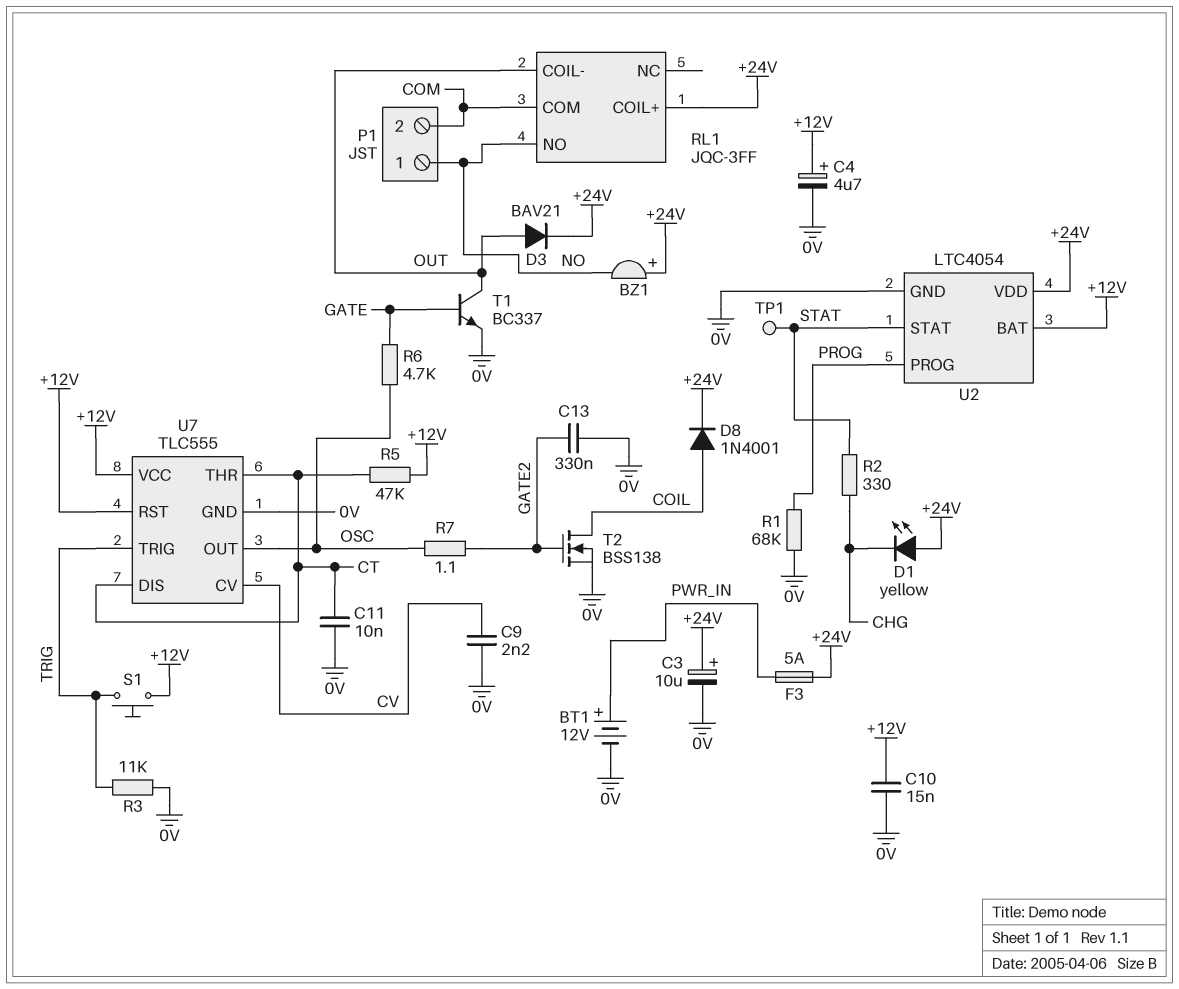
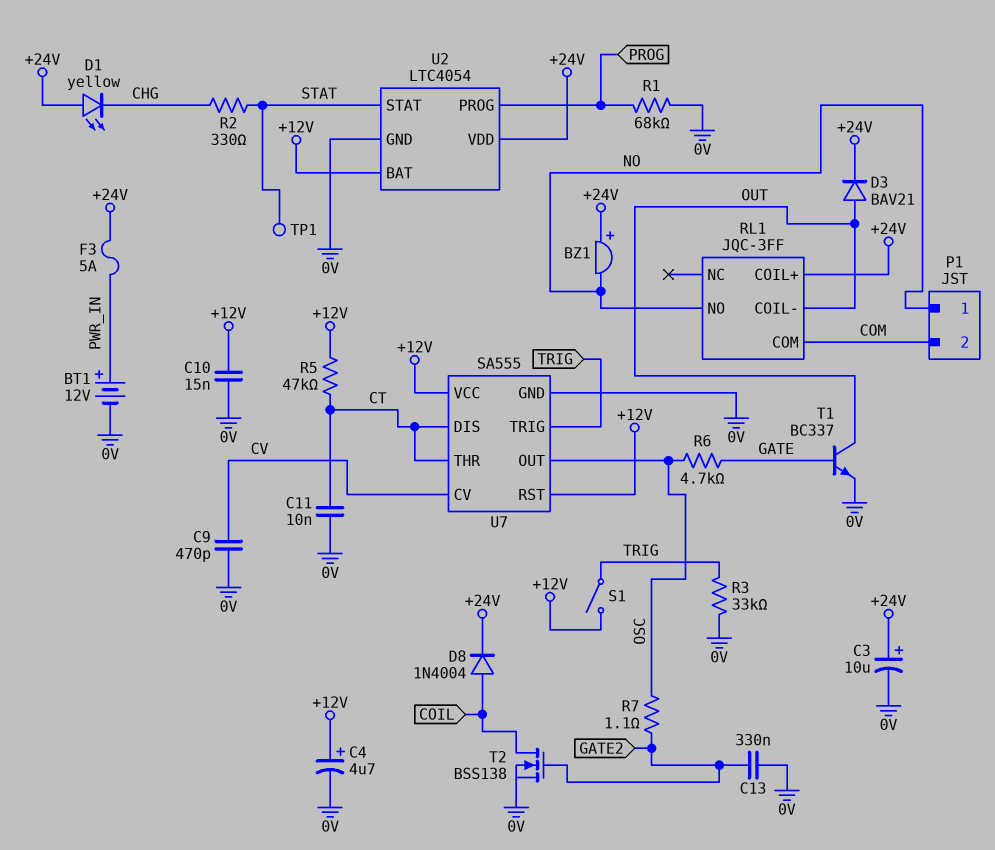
C9: 2.2nF (0V, CV) -> 470pF (0V, CV)
D8: diode 1N4001 (A COIL, K +24V) -> diode 1N4004 (A COIL, K +24V)
R3: 11k (0V, TRIG) -> 33k (0V, TRIG)
S1: button (+12V, TRIG) -> switch (+12V, TRIG)
U7: TLC555 -> SA555

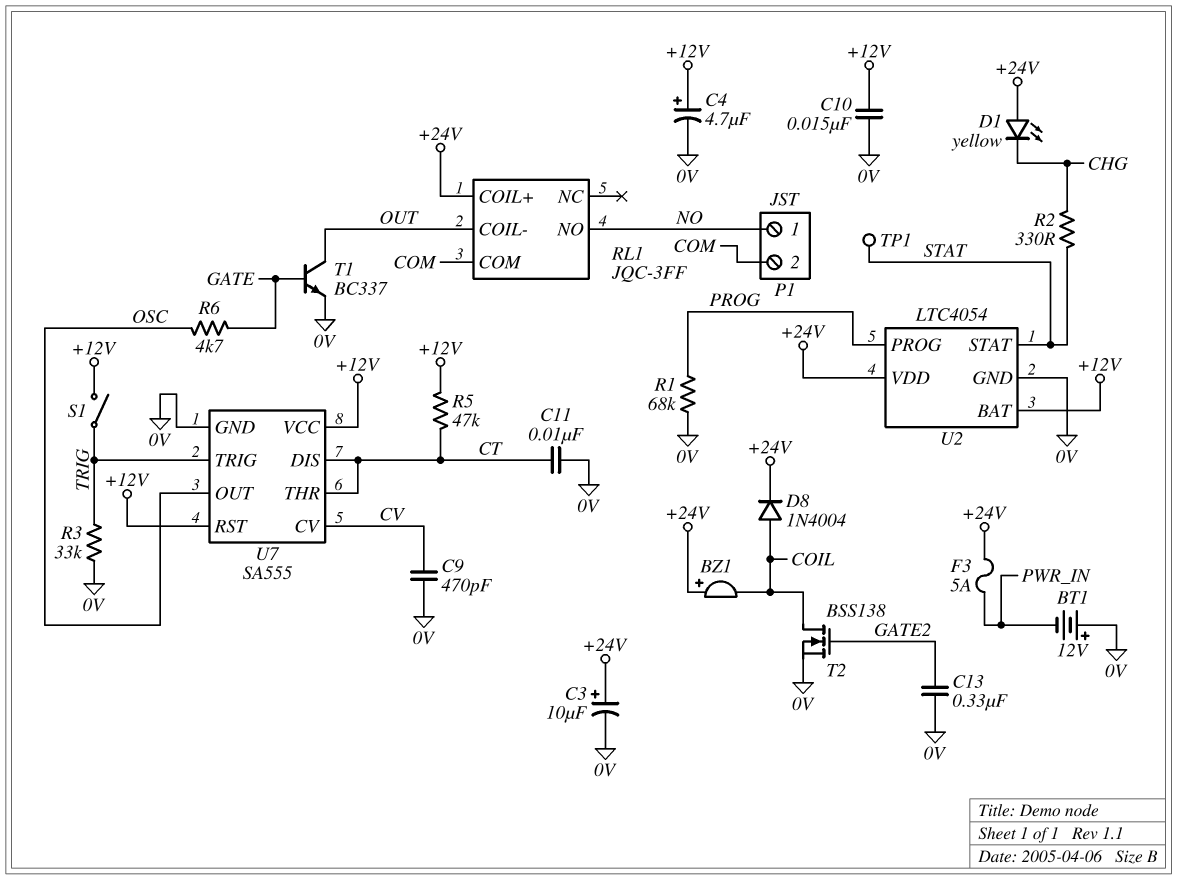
BT1: 12V (plus PWR_IN, minus 0V) -> 12V (plus 0V, minus PWR_IN)
BZ1: buzzer (plus +24V, minus NO) -> buzzer (plus +24V, minus COIL)
D3: diode BAV21 (A OUT, K +24V) -> none
R7: 1.1 (GATE2, OSC) -> none

